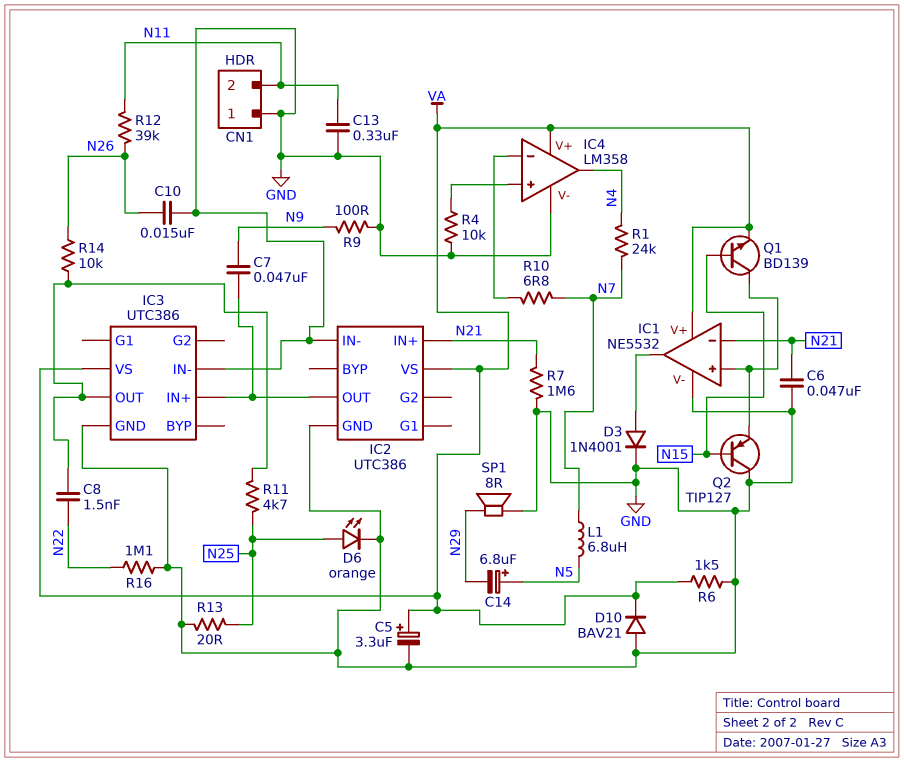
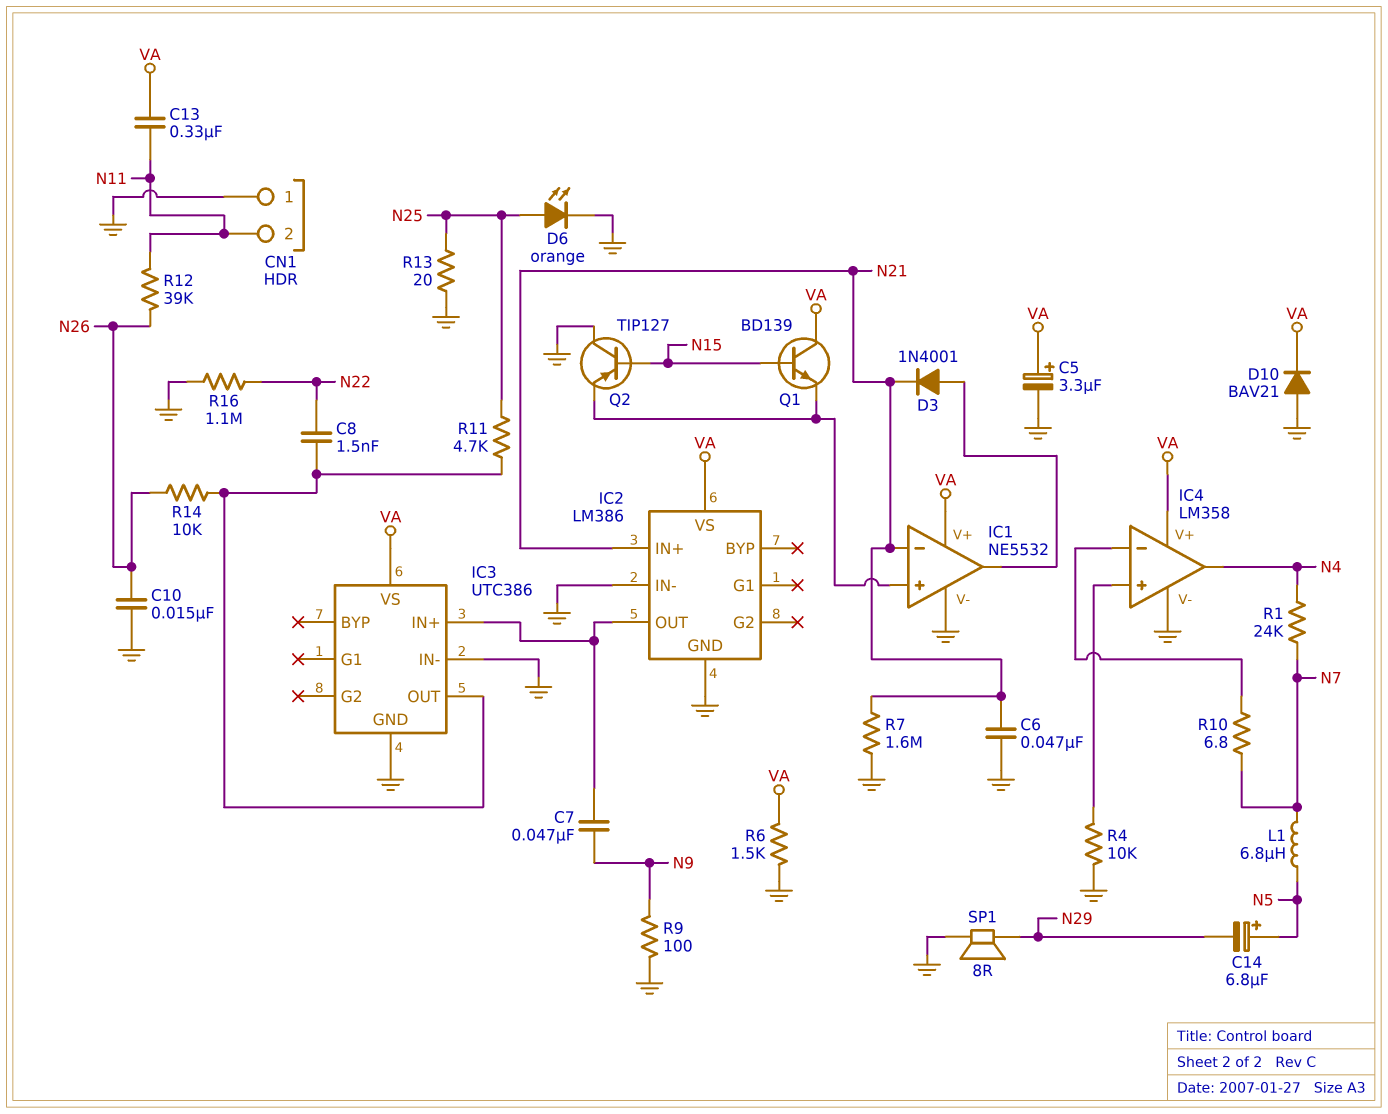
C13: 330nF (GND, N11) -> 330nF (N11, VA)
D3: diode 1N4001 (A IC1/out, K GND) -> diode 1N4001 (A IC1/out, K N21)
IC2: UTC386 -> LM386
Q1: NPN BD139 (B N15, C IC1/in+, E VA) -> NPN BD139 (B N15, C VA, E IC1/in+)

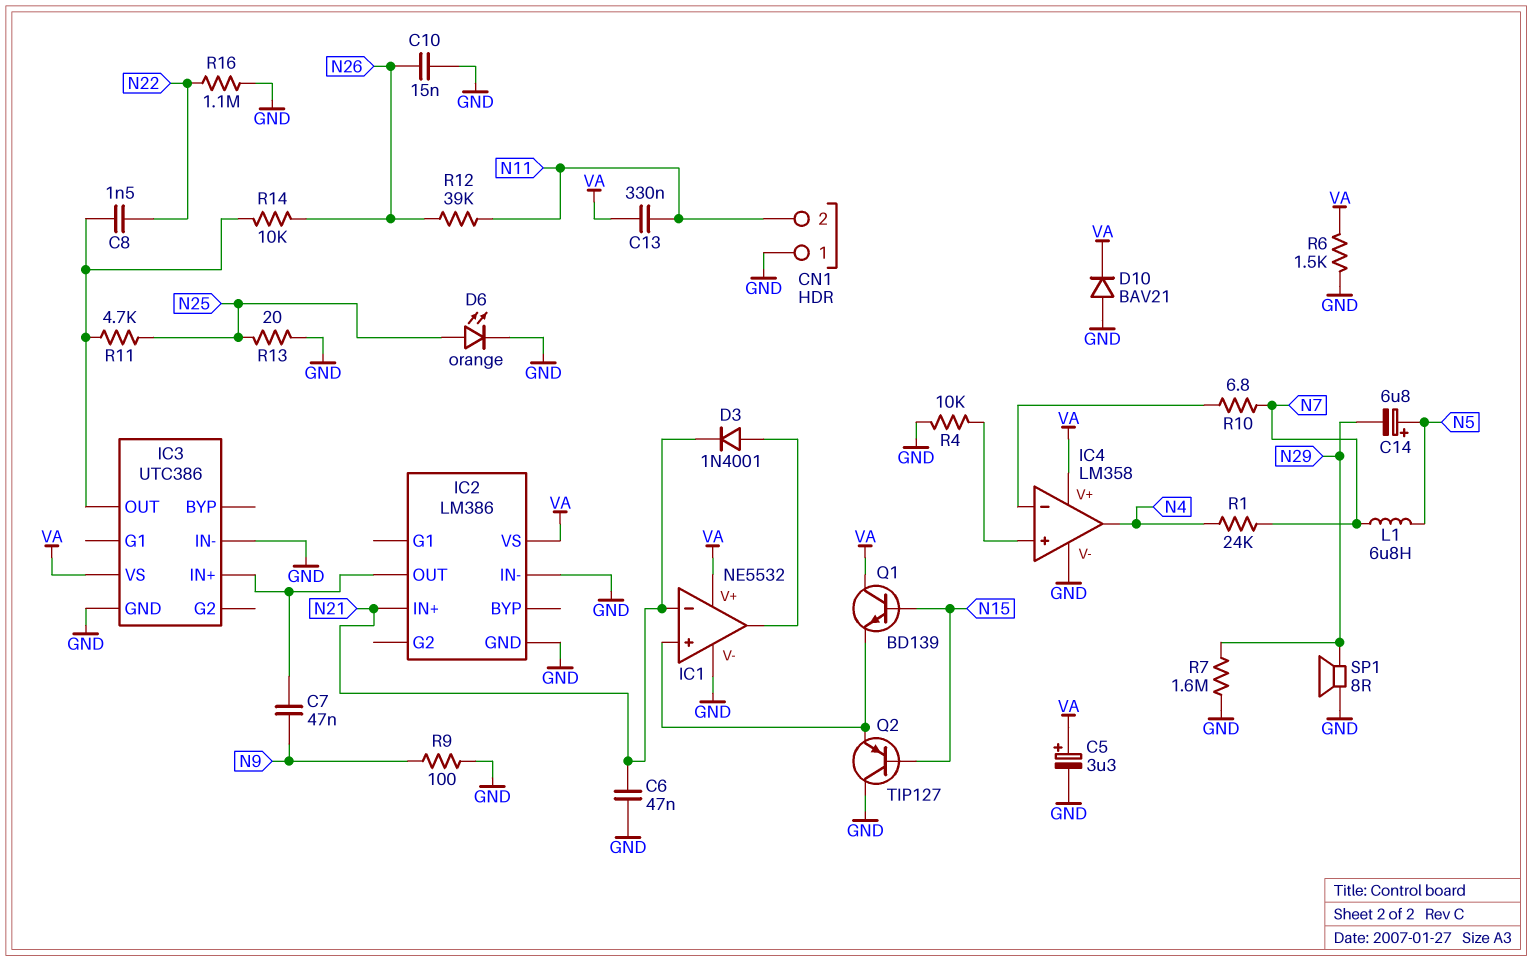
R7: 1.6M (GND, N21) -> 1.6M (GND, N29)

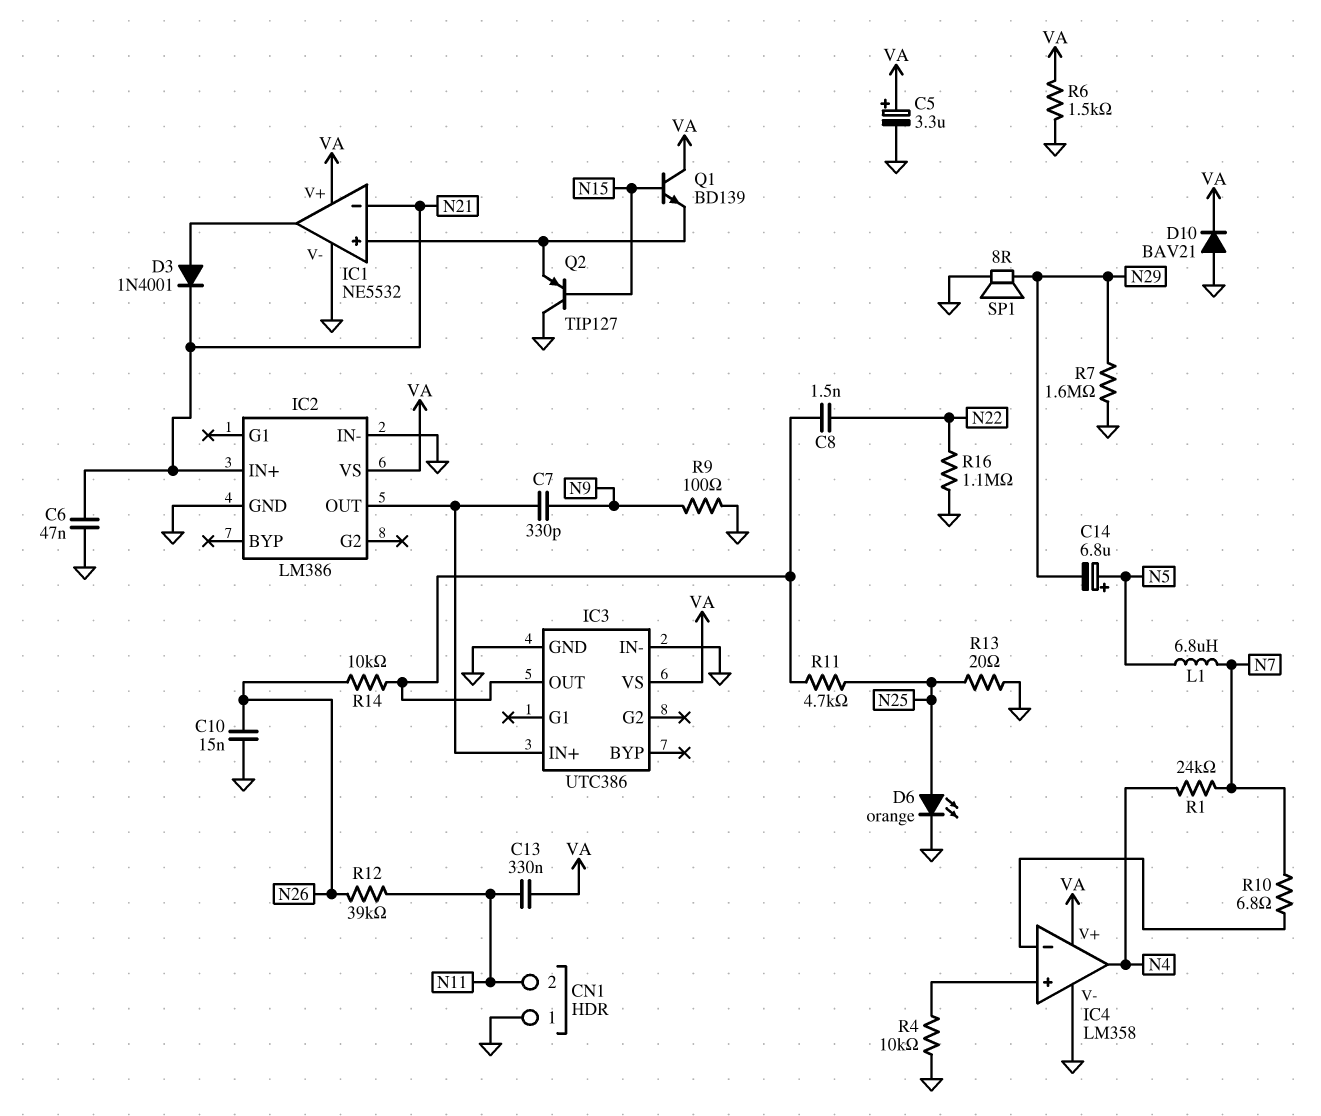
C7: 47nF (IC2/OUT, N9) -> 330pF (IC2/OUT, N9)

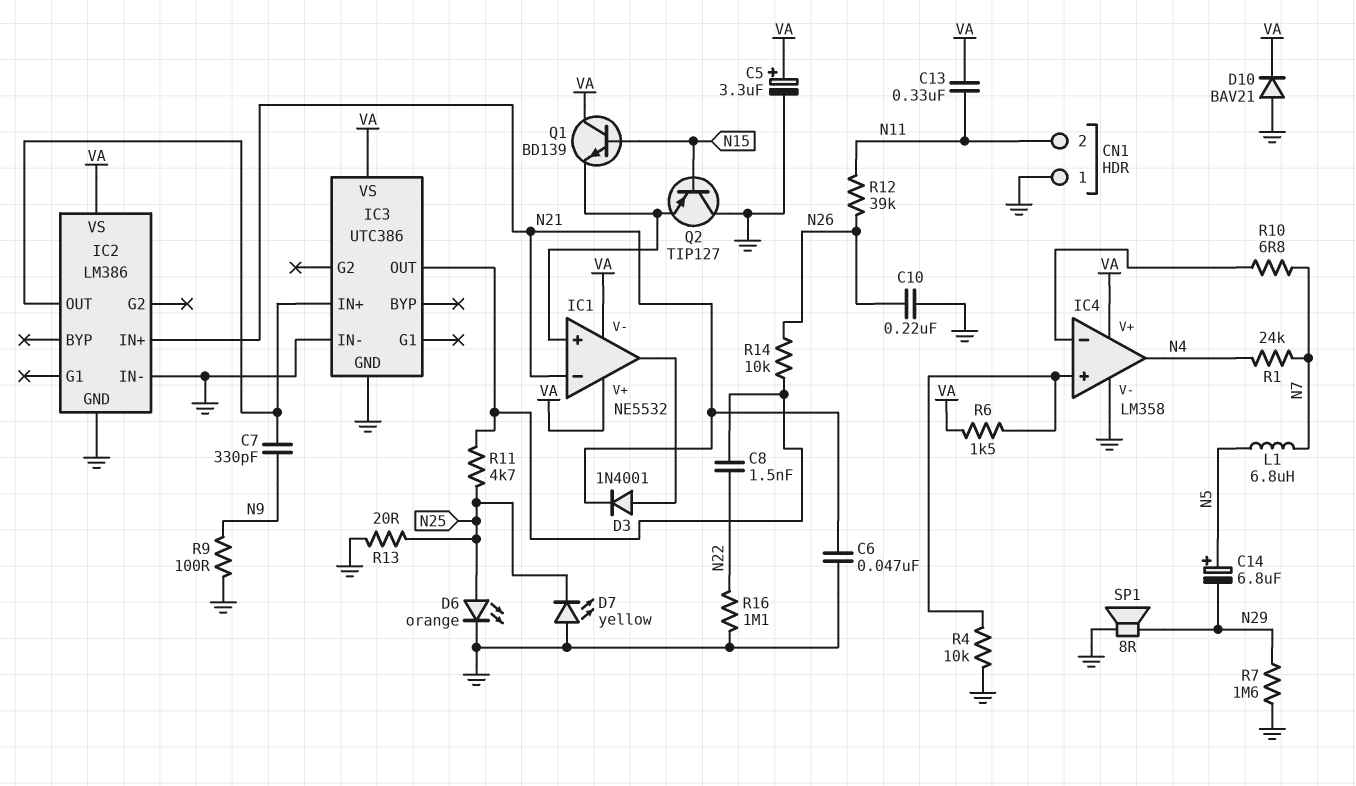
C10: 15nF (GND, N26) -> 220nF (GND, N26)
D7: none -> LED yellow (A GND, K N25)
IC1 pin V-: GND -> VA
R6: 1.5k (GND, VA) -> 1.5k (IC4/in+, VA)

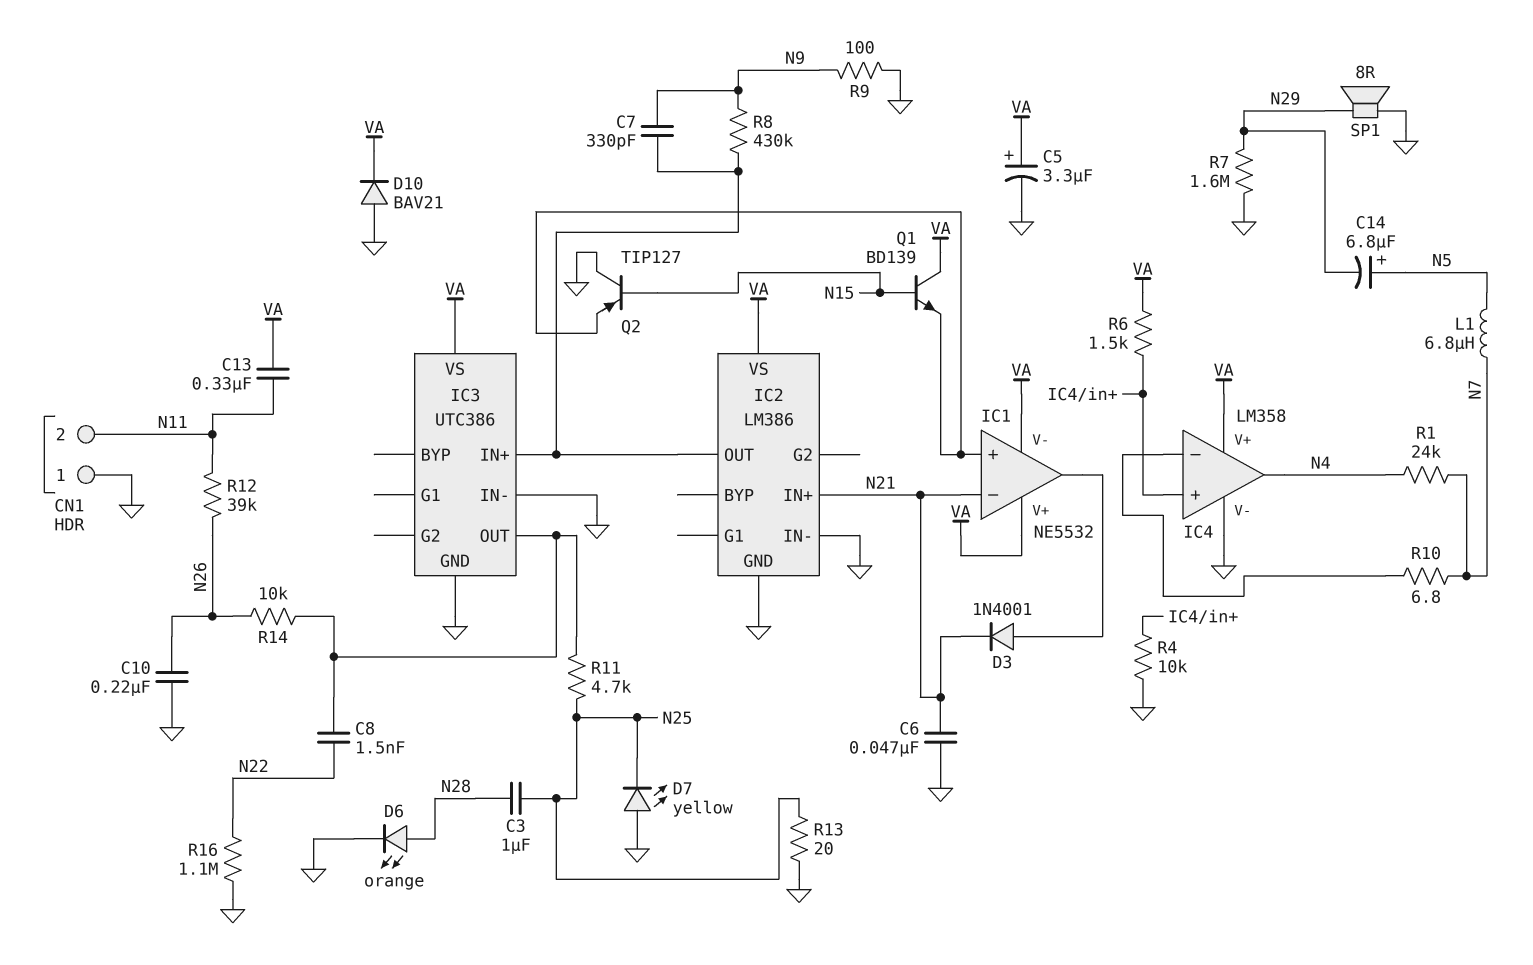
C3: none -> 1uF (N25, N28)
D6: LED orange (A N25, K GND) -> LED orange (A N28, K GND)
R8: none -> 430k (IC2/OUT, N9)

